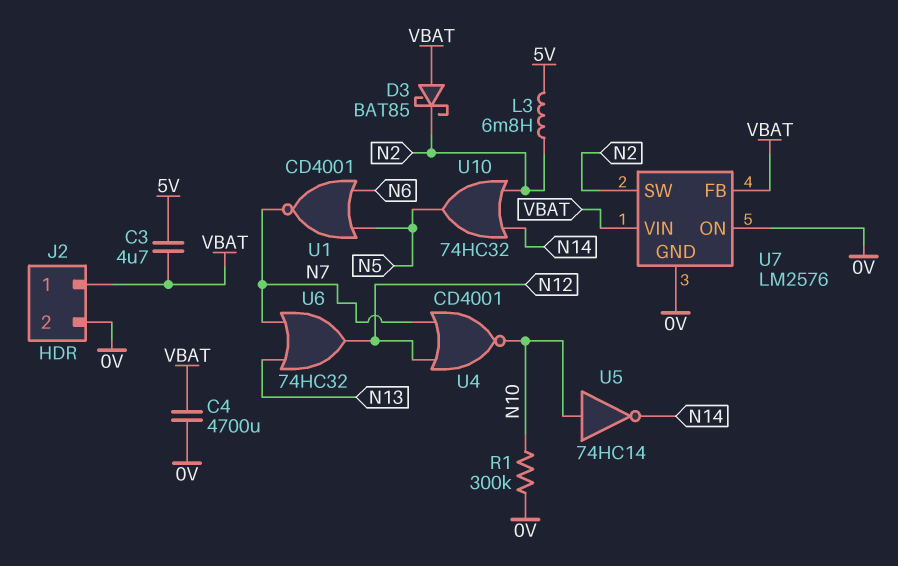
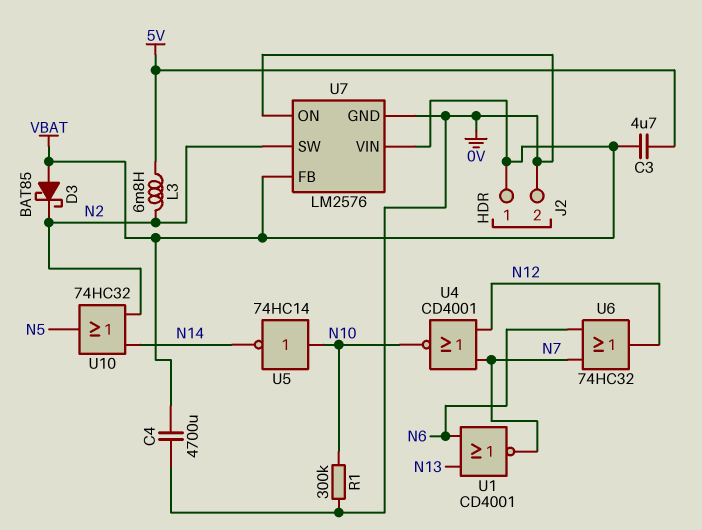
U1: NOR CD4001 (in N5, in N6, out N7) -> NOR CD4001 (in N6, in N13, out N7)
U6: OR 74HC32 (in N7, in N13, out N12) -> OR 74HC32 (in N6, in N7, out N12)

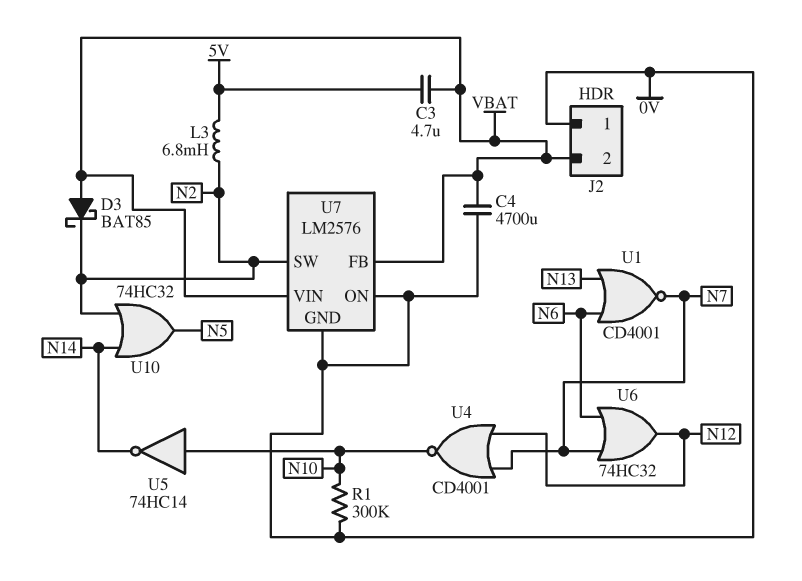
J2 pin 1: VBAT -> 0V
J2 pin 2: 0V -> VBAT

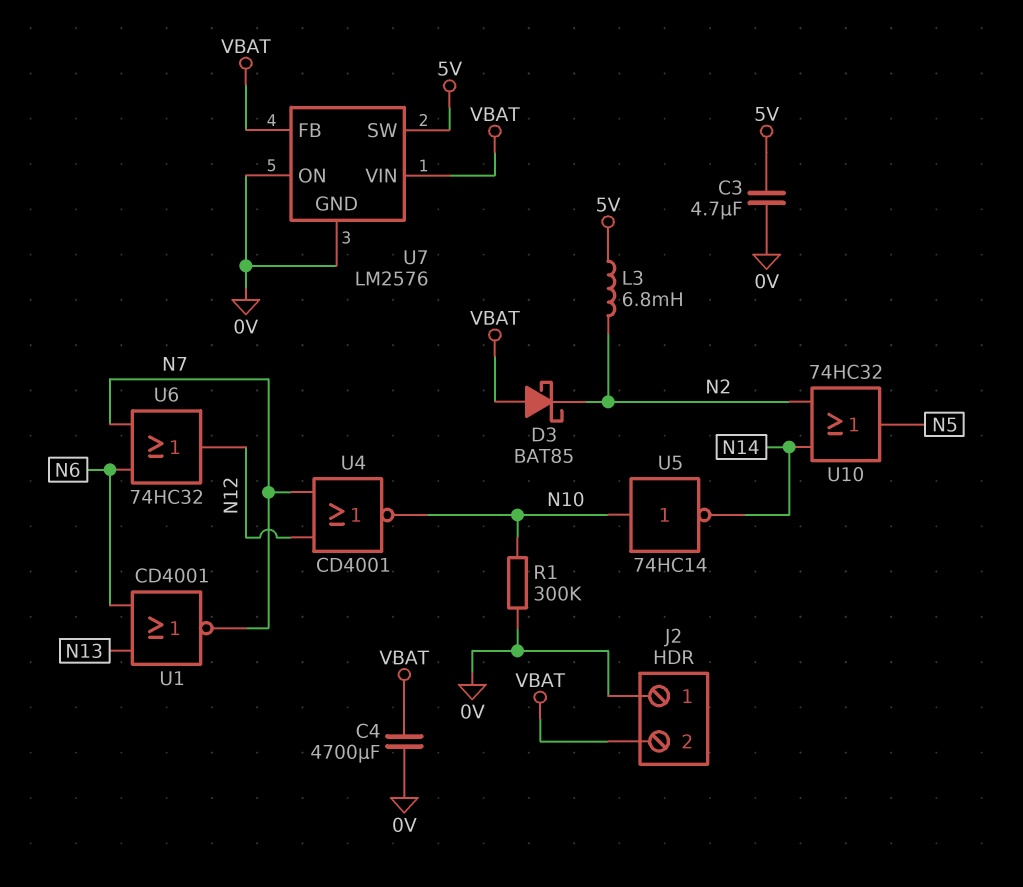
C3: 4.7uF (5V, VBAT) -> 4.7uF (0V, 5V)
U7 pin SW: N2 -> 5V

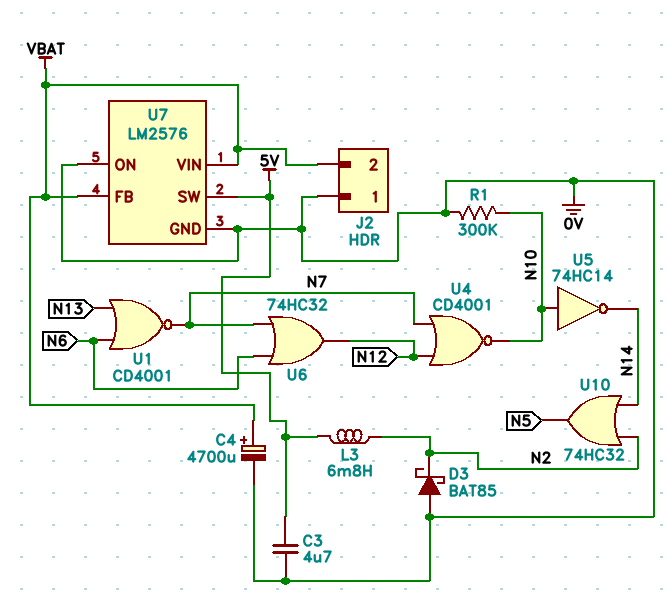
C4: 4700uF (0V, VBAT) -> 4700uF (plus VBAT, minus 0V)
D3: schottky BAT85 (A VBAT, K N2) -> schottky BAT85 (A 0V, K N2)

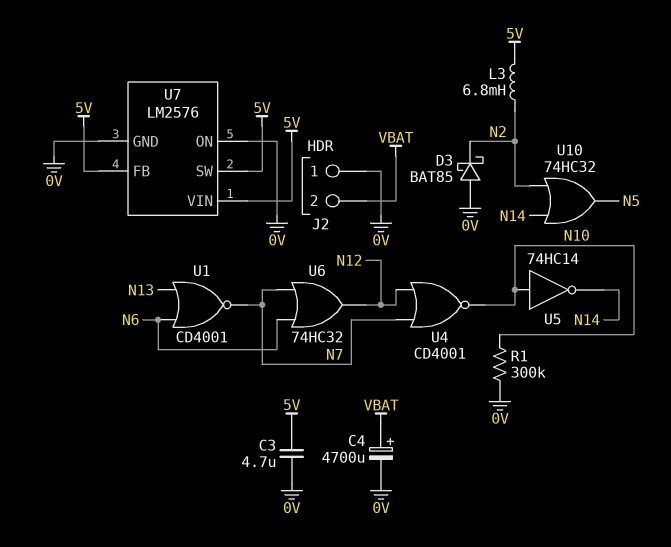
U7 pin FB: VBAT -> 5V
U7 pin VIN: VBAT -> 5V

